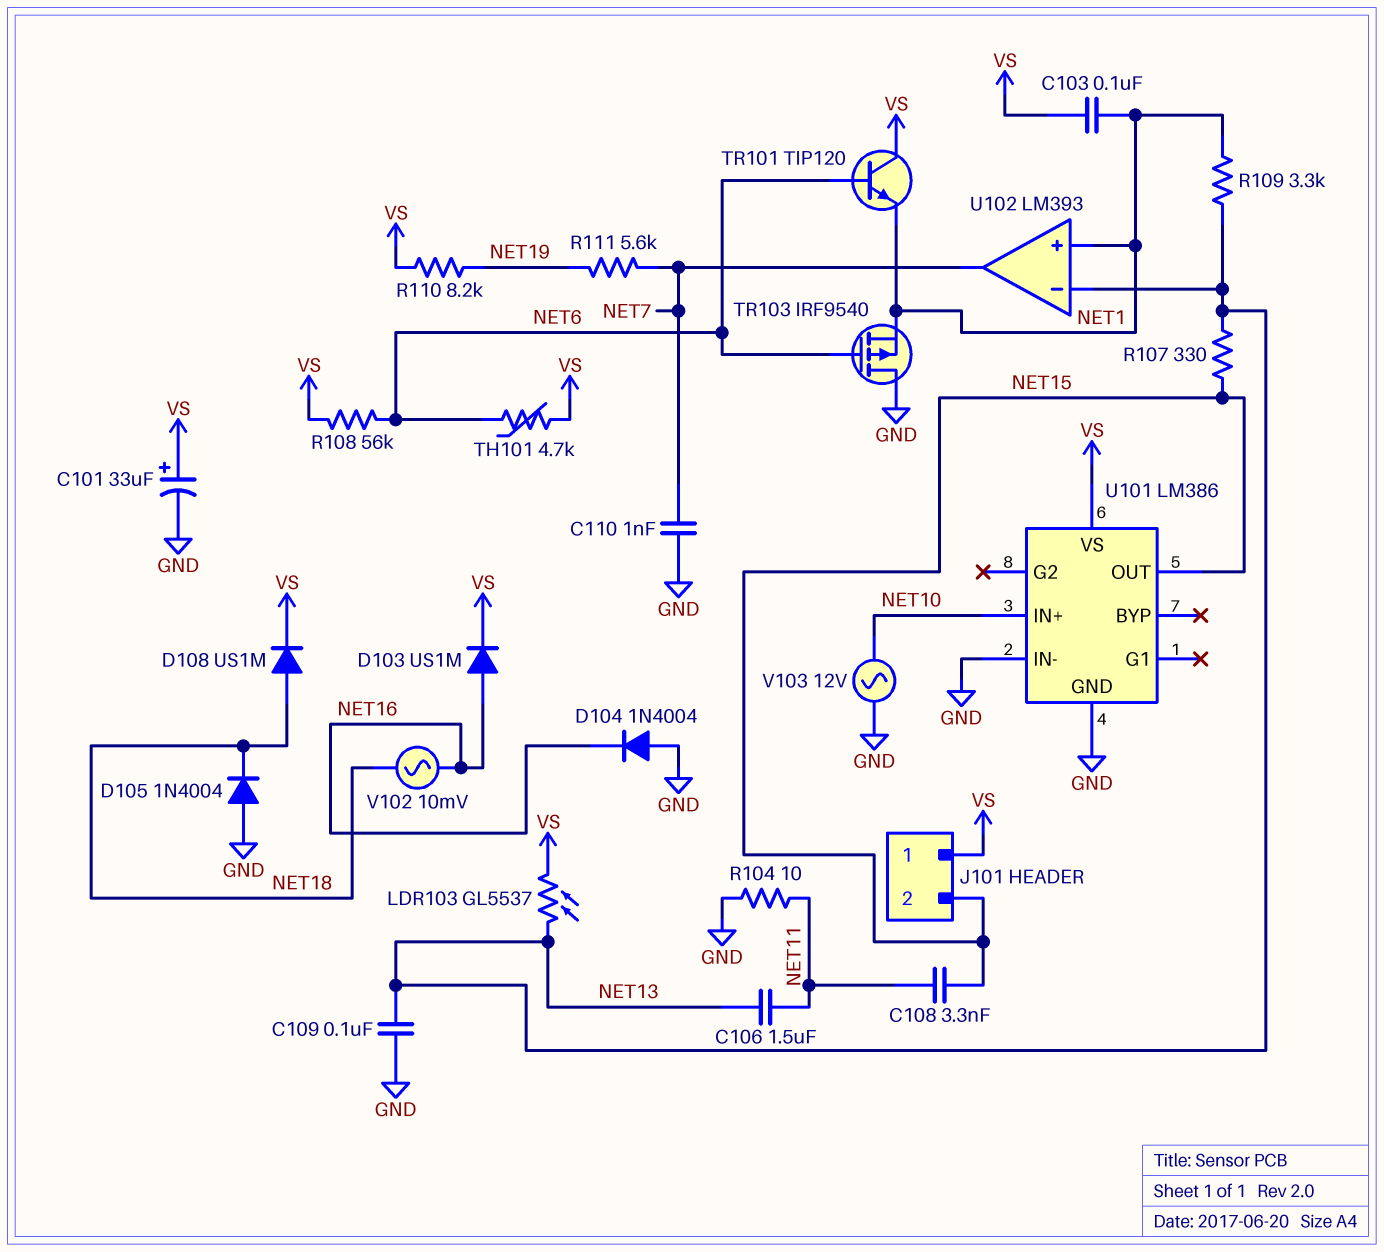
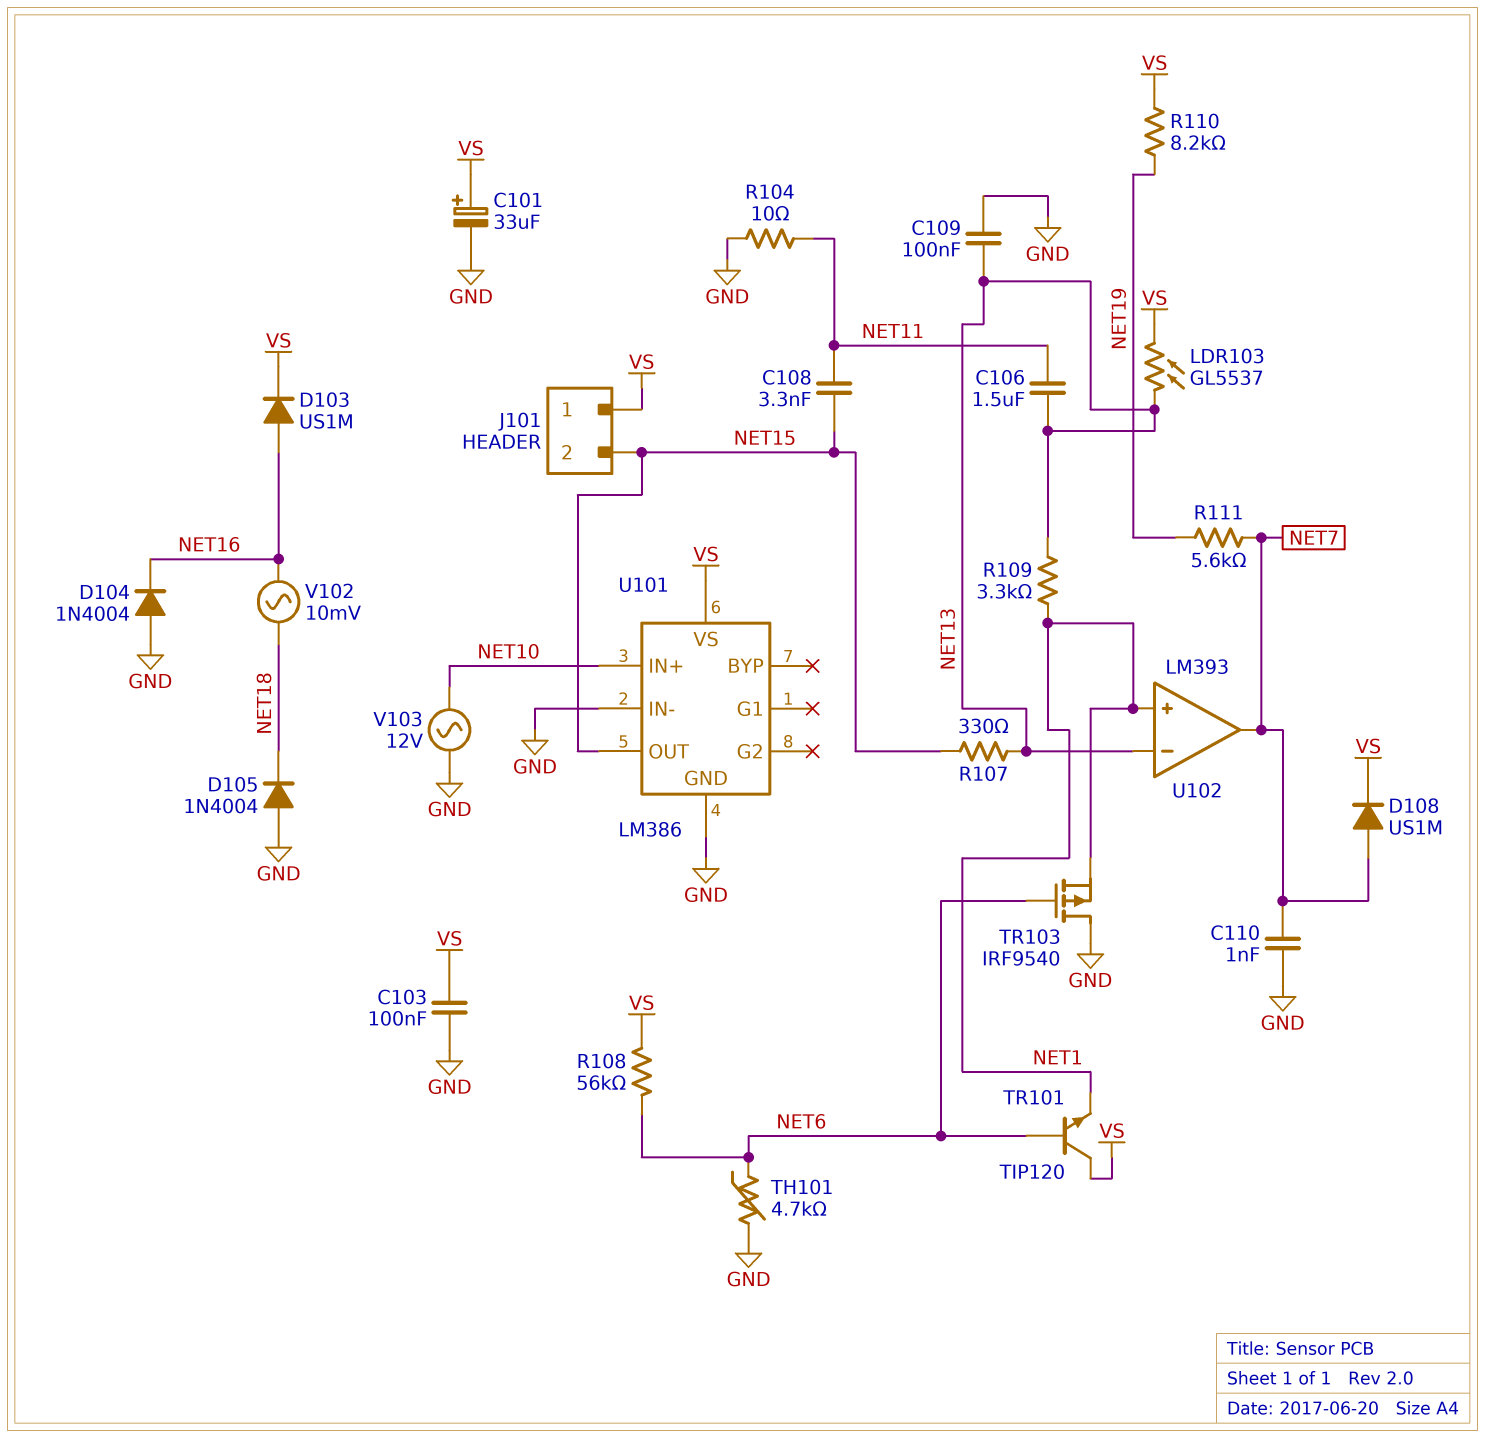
C103: 100nF (NET1, VS) -> 100nF (GND, VS)
D108: diode US1M (A NET18, K VS) -> diode US1M (A NET7, K VS)
TH101: 4.7k (NET6, VS) -> 4.7k (GND, NET6)

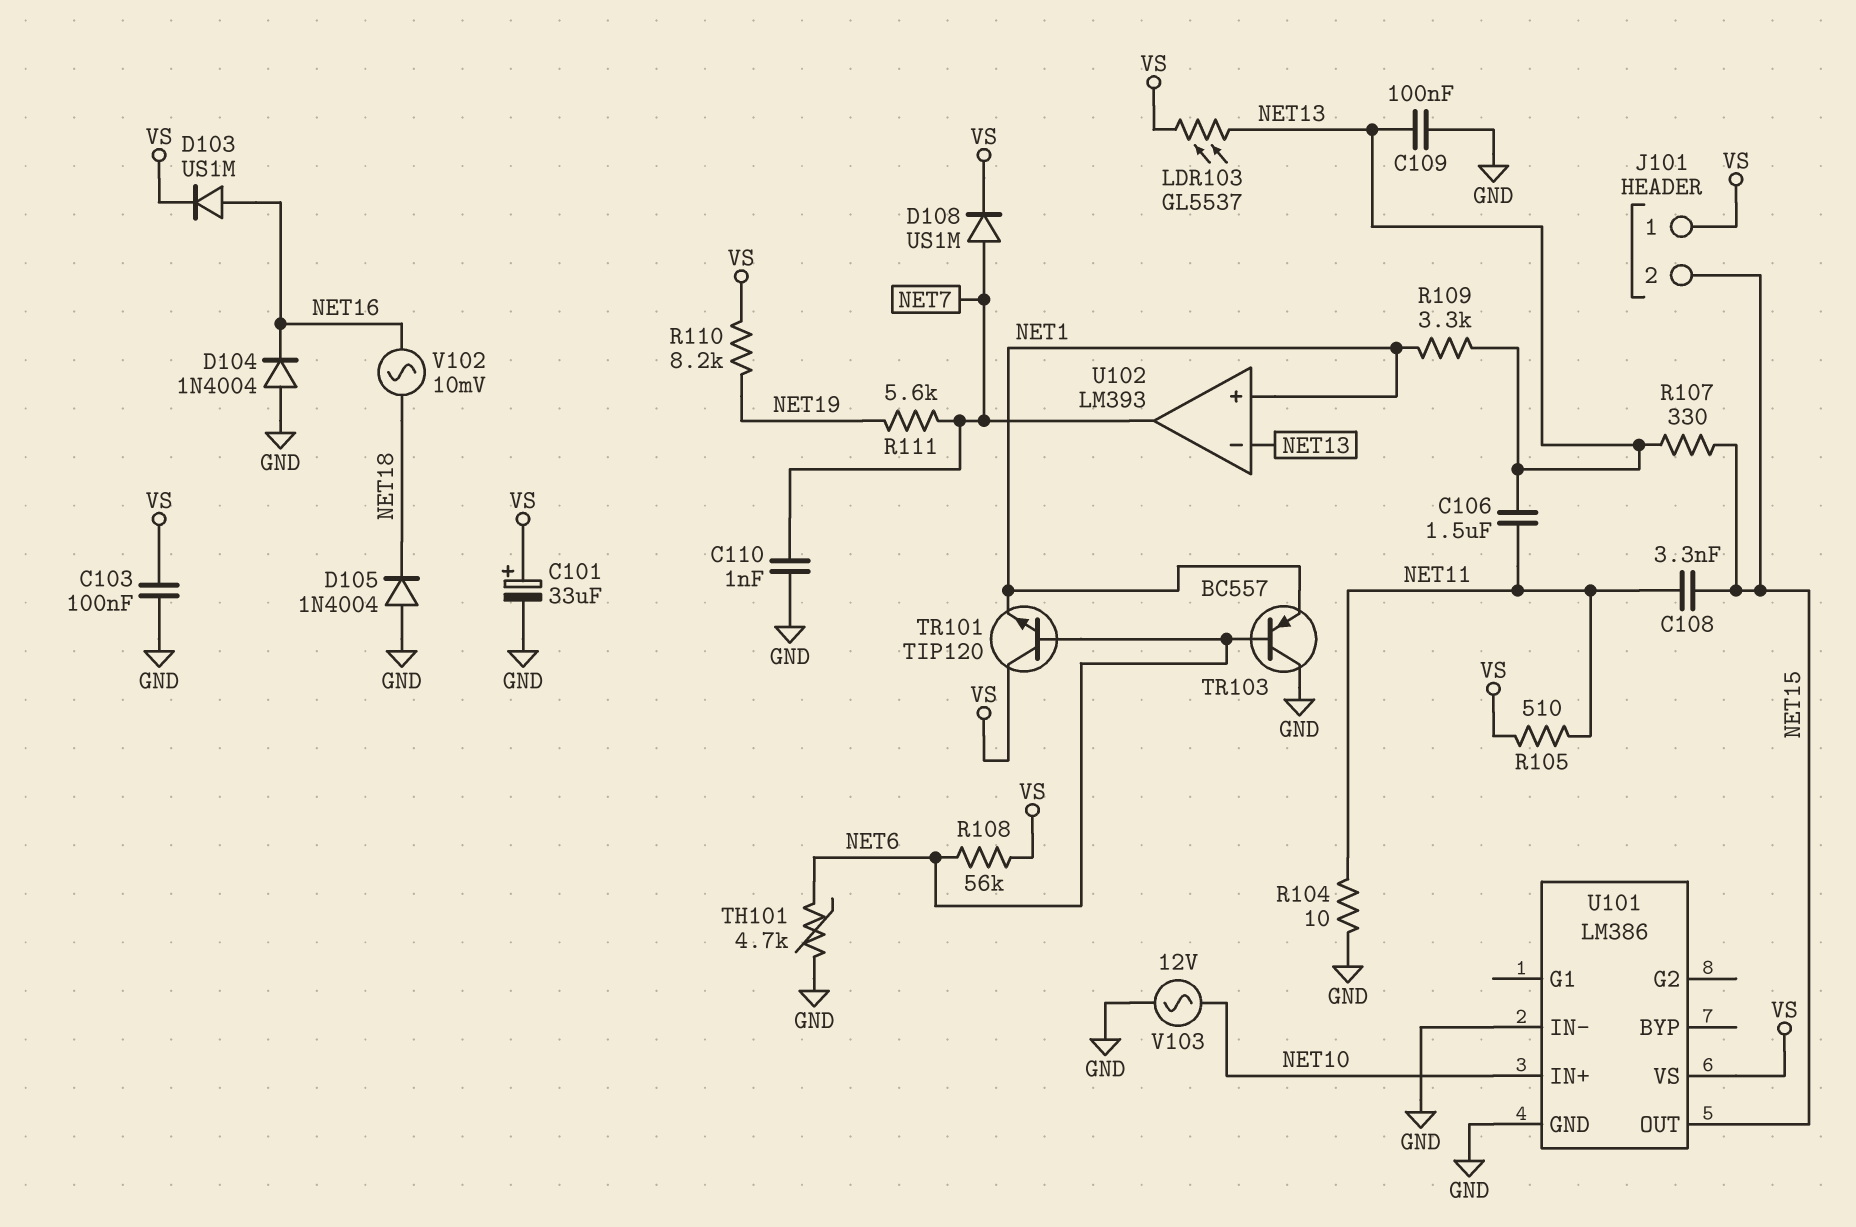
R105: none -> 510 (NET11, VS)
TR103: PMOS IRF9540 (G NET6, D GND, S NET1) -> PNP BC557 (B NET6, C GND, E NET1)

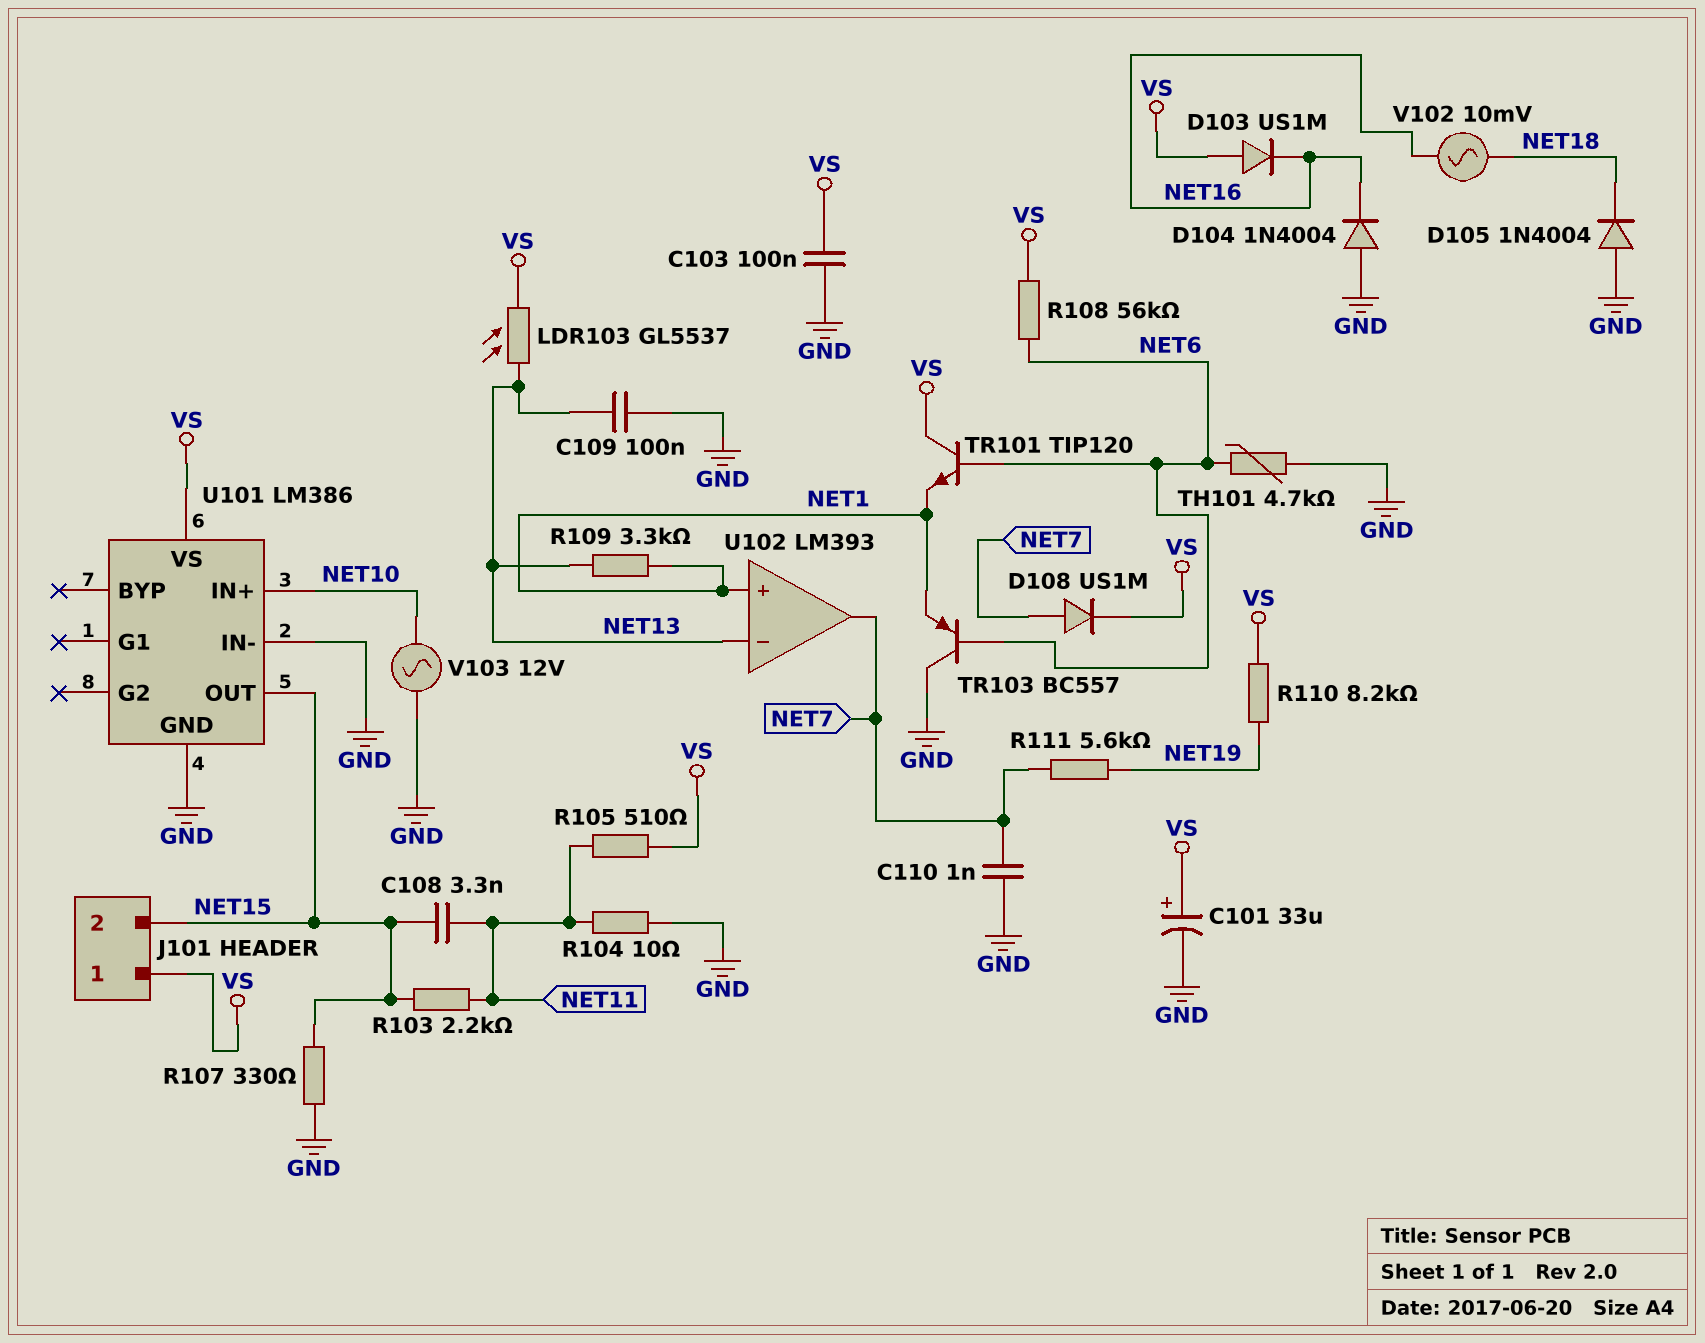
C106: 1.5uF (NET11, NET13) -> none
D103: diode US1M (A NET16, K VS) -> diode US1M (A VS, K NET16)
R103: none -> 2.2k (NET11, NET15)
R107: 330 (NET13, NET15) -> 330 (GND, NET15)

